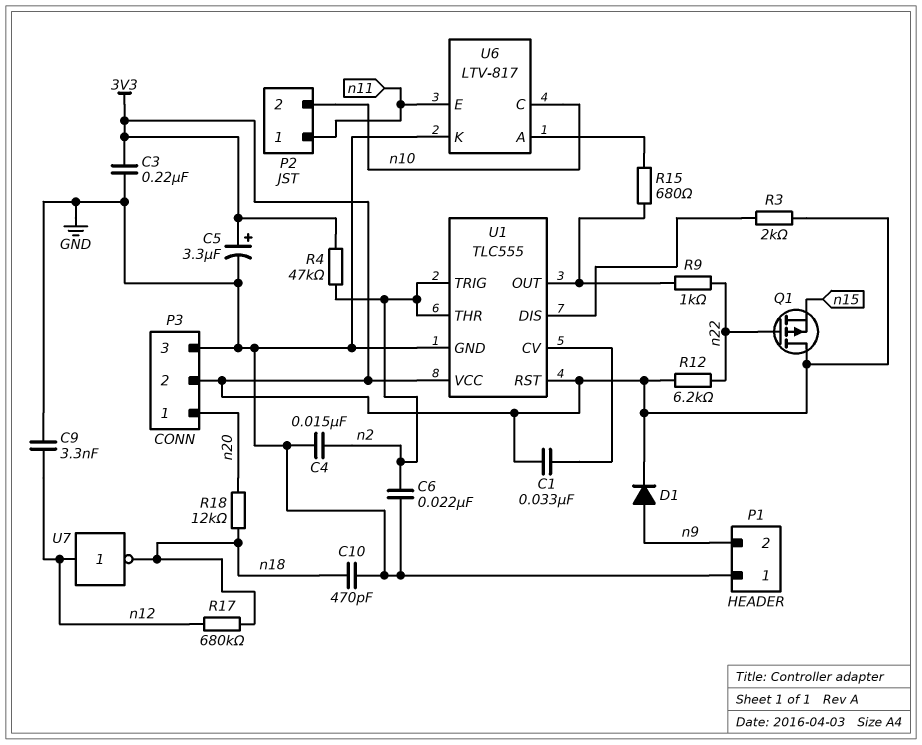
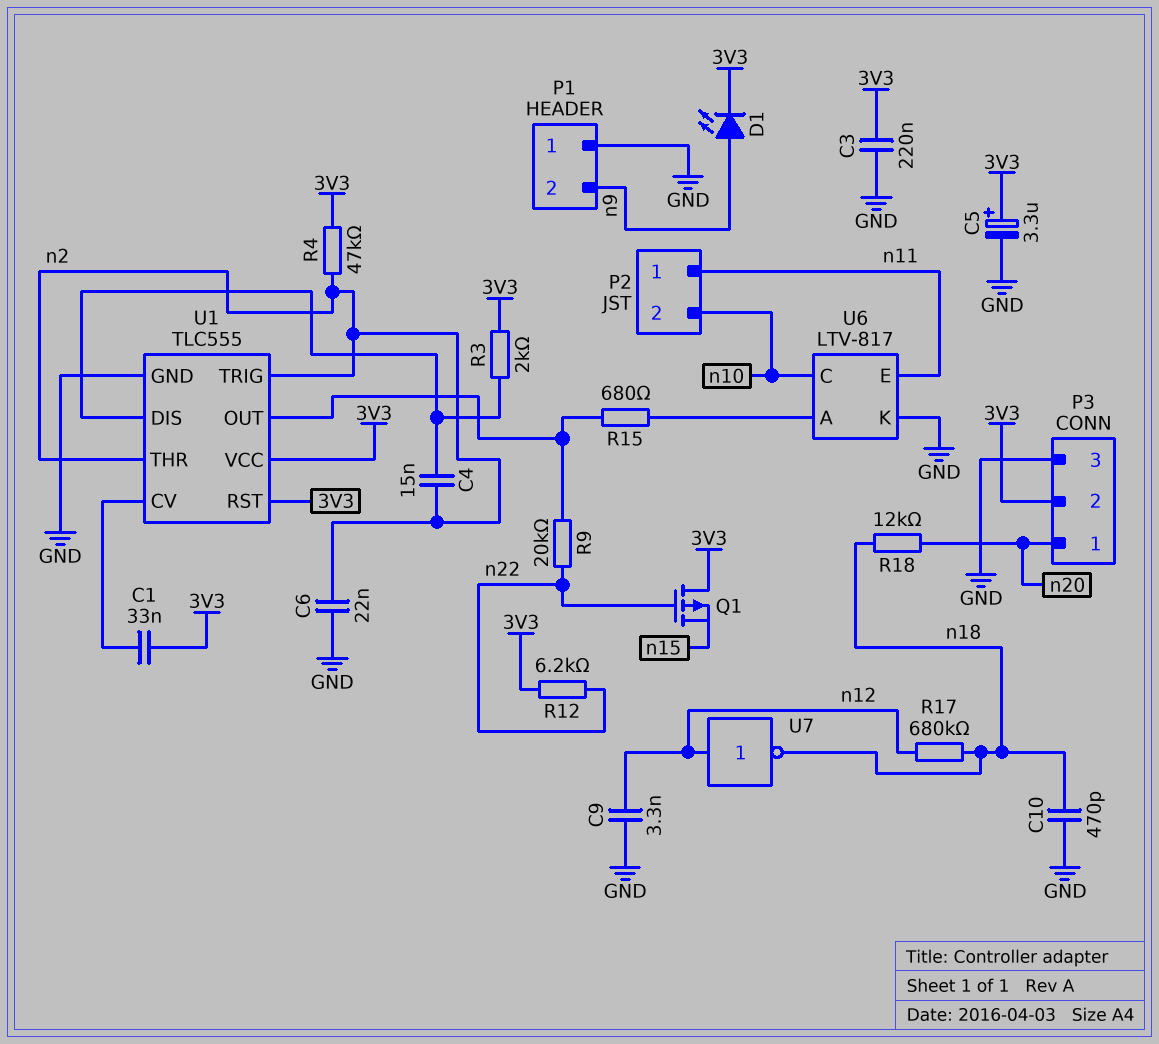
C4: 15nF (GND, n2) -> 15nF (U1/DIS, n2)
D1: diode (A n9, K 3V3) -> LED (A n9, K 3V3)
R9: 1k (U1/OUT, n22) -> 20k (U1/OUT, n22)

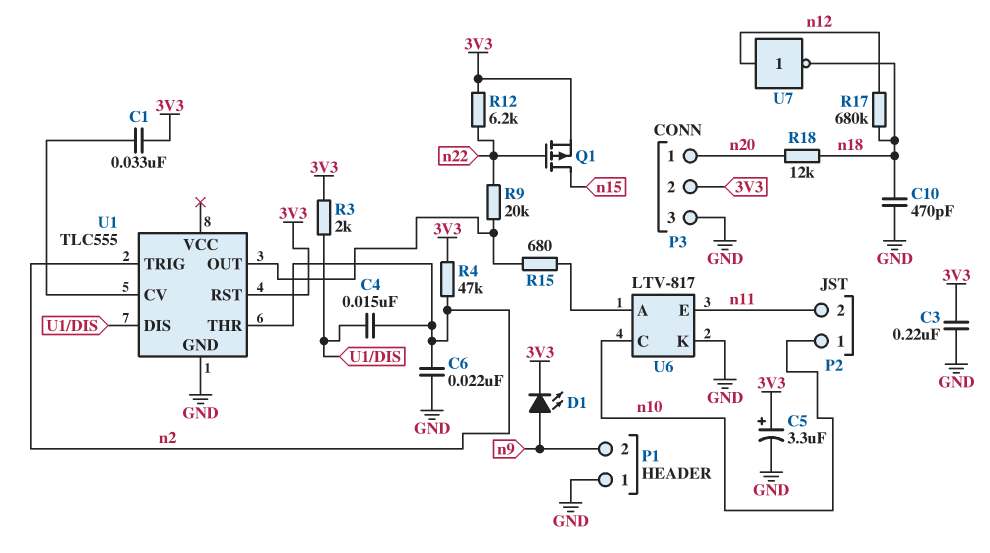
C9: 3.3nF (GND, n12) -> none
P2 pin 1: n11 -> n10
P2 pin 2: n10 -> n11
Q1: PMOS (G n22, D 3V3, S n15) -> PMOS (G n22, D n15, S 3V3)
U1 pin VCC: 3V3 -> none

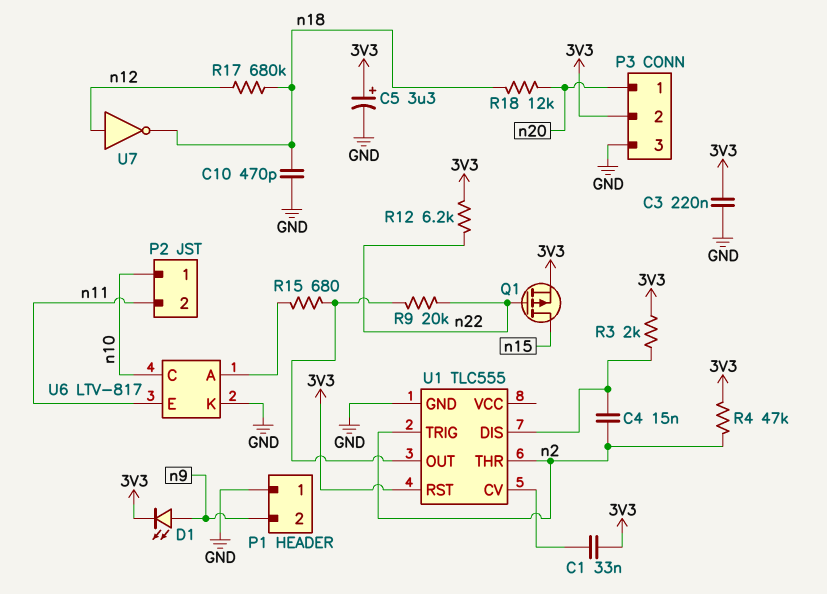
C6: 22nF (GND, n2) -> none

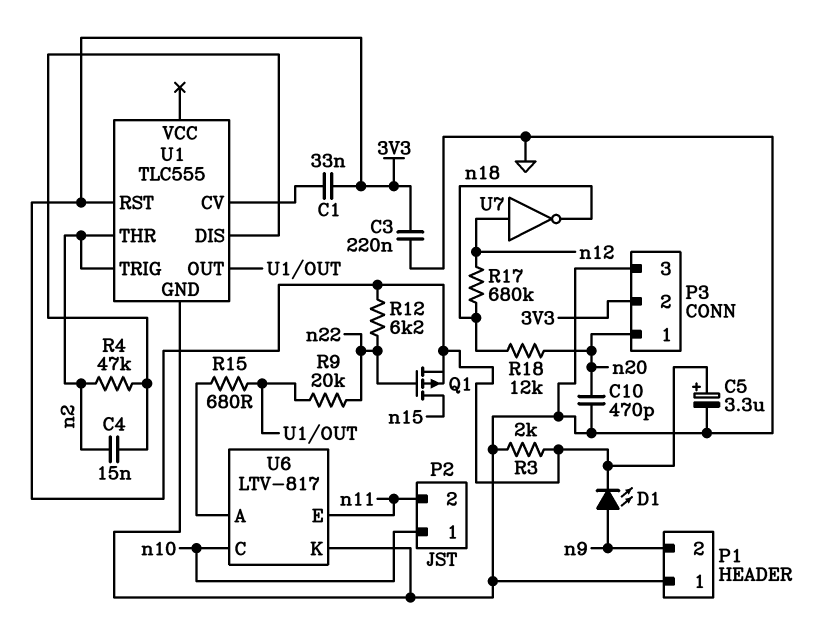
C10: 470pF (GND, n18) -> 470pF (GND, n20)
R3: 2k (3V3, U1/DIS) -> 2k (3V3, GND)
R4: 47k (3V3, n2) -> 47k (U1/DIS, n2)

